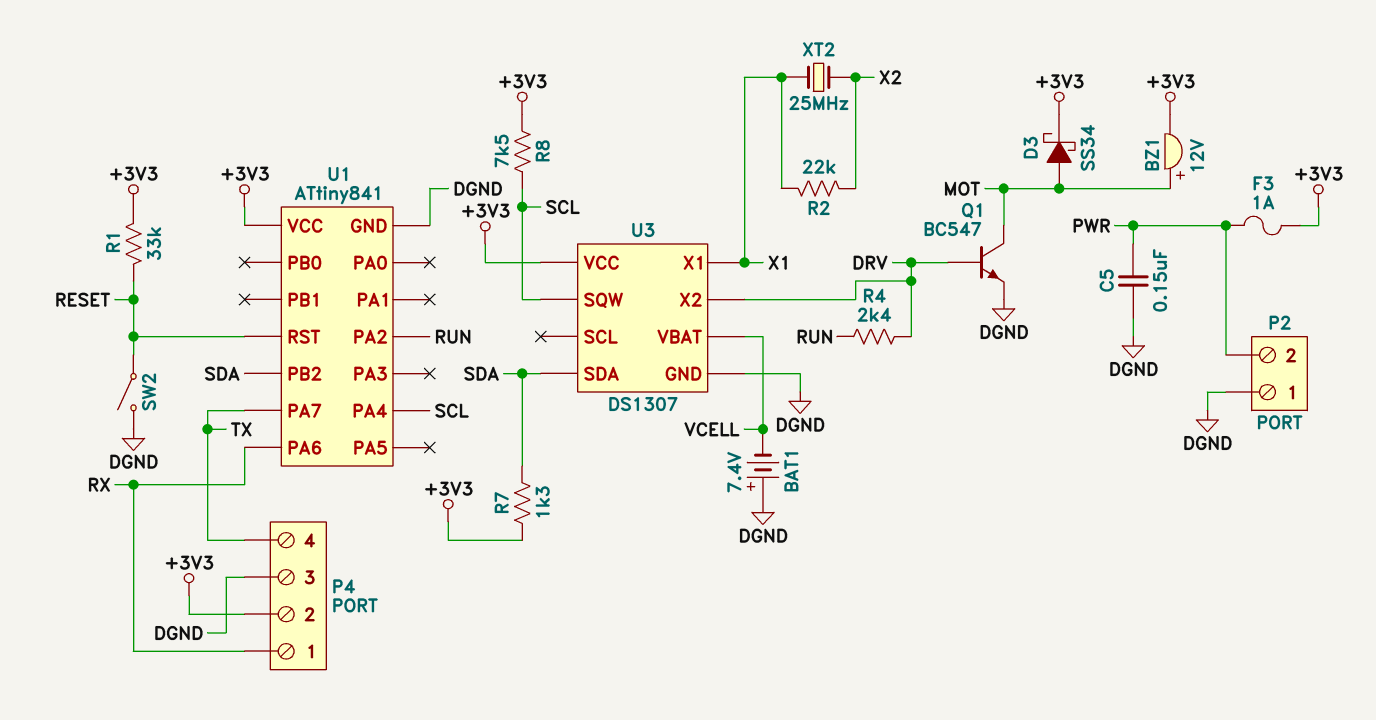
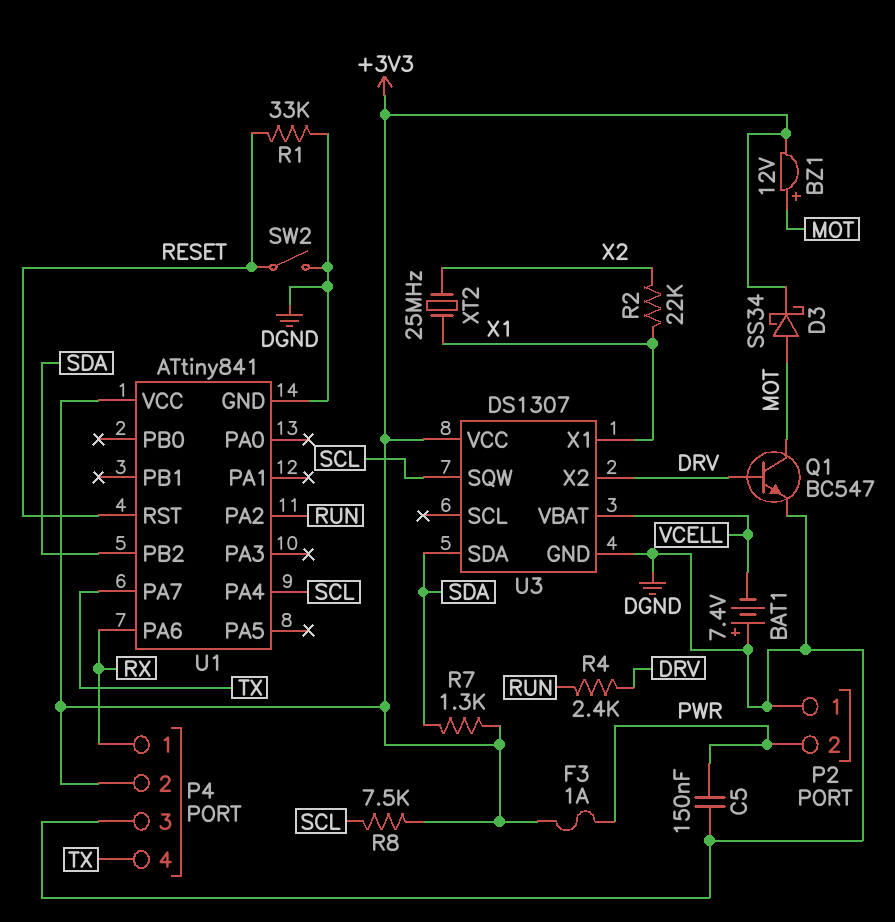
R1: 33k (+3V3, RESET) -> 33k (DGND, RESET)

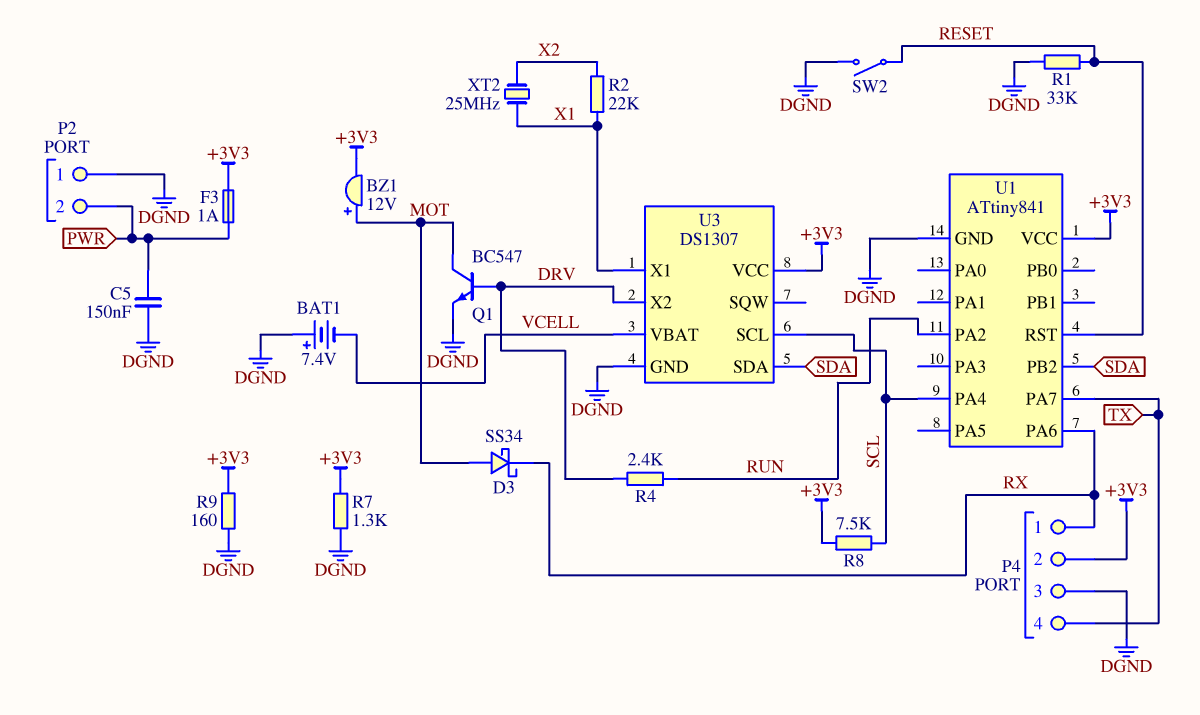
D3: schottky SS34 (A MOT, K +3V3) -> schottky SS34 (A MOT, K RX)
R7: 1.3k (+3V3, SDA) -> 1.3k (+3V3, DGND)
R9: none -> 160 (+3V3, DGND)
U3 pin SCL: none -> SCL
U3 pin SQW: SCL -> none

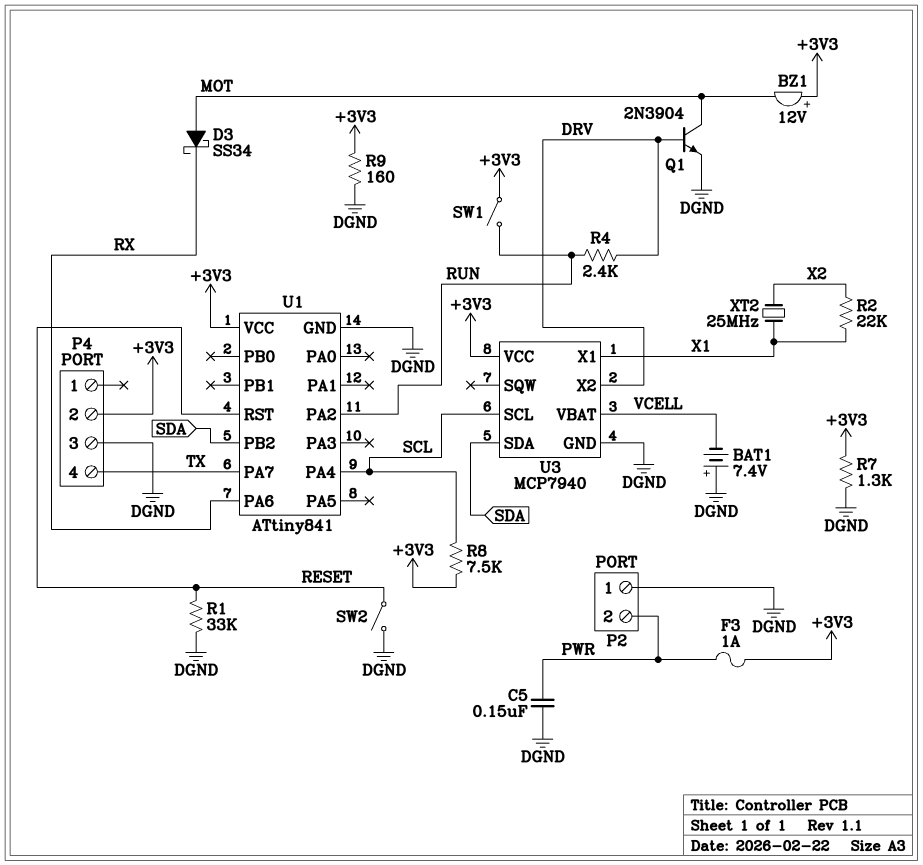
BZ1: buzzer 12V (plus MOT, minus +3V3) -> buzzer 12V (plus +3V3, minus MOT)
P4 pin 1: RX -> none
Q1: NPN BC547 (B DRV, C MOT, E DGND) -> NPN 2N3904 (B DRV, C MOT, E DGND)
SW1: none -> switch (+3V3, RUN)
U3: DS1307 -> MCP7940

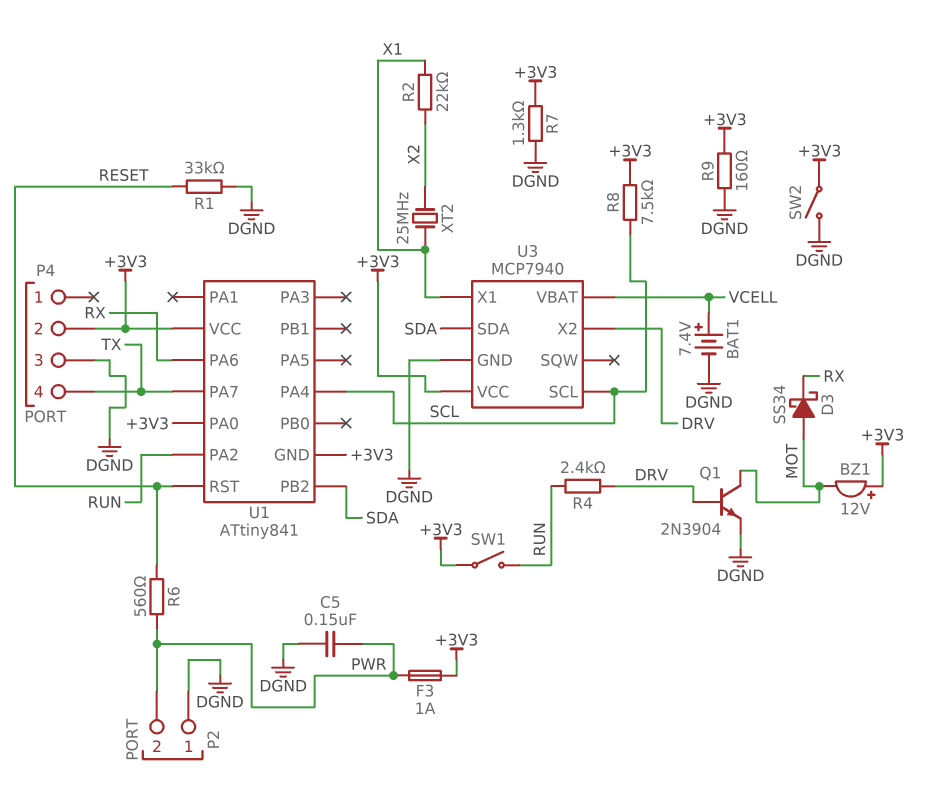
BAT1: 7.4V (plus DGND, minus VCELL) -> 7.4V (plus VCELL, minus DGND)
R6: none -> 560 (PWR, RESET)
SW2: switch (DGND, RESET) -> switch (+3V3, DGND)
U1 pin GND: DGND -> +3V3
U1 pin PA0: none -> +3V3

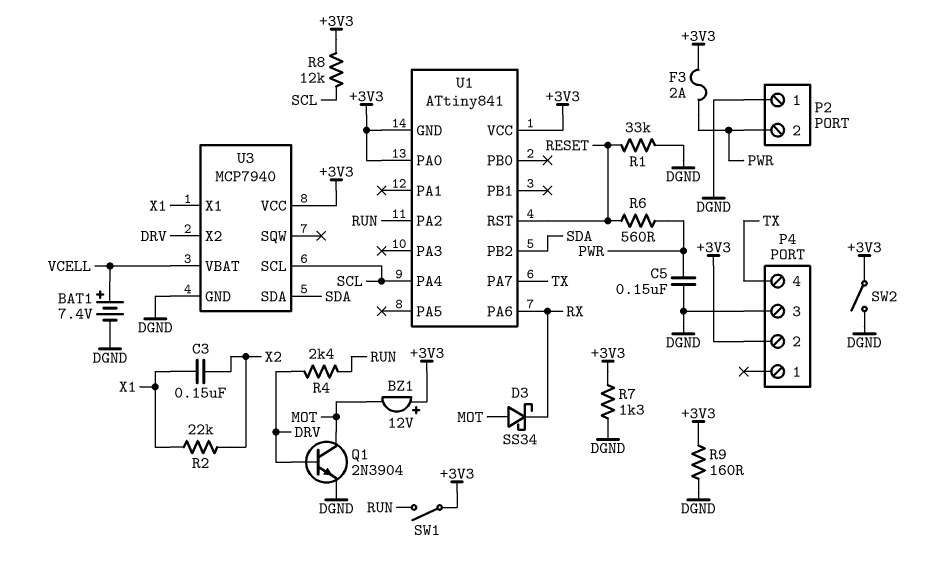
C3: none -> 150nF (X1, X2)
F3: 1A (+3V3, PWR) -> 2A (+3V3, PWR)
R8: 7.5k (+3V3, SCL) -> 12k (+3V3, SCL)
XT2: 25MHz (X1, X2) -> none

